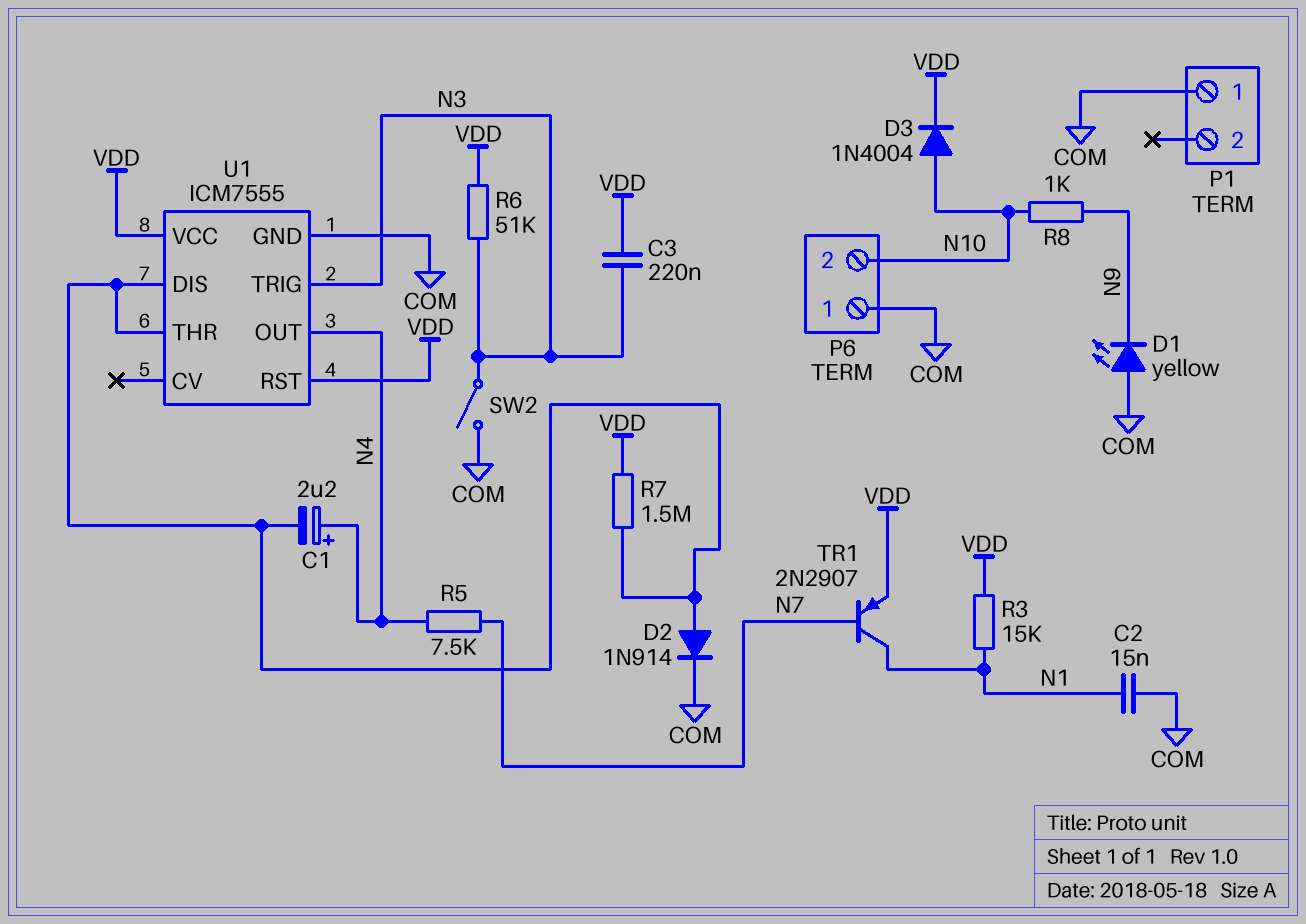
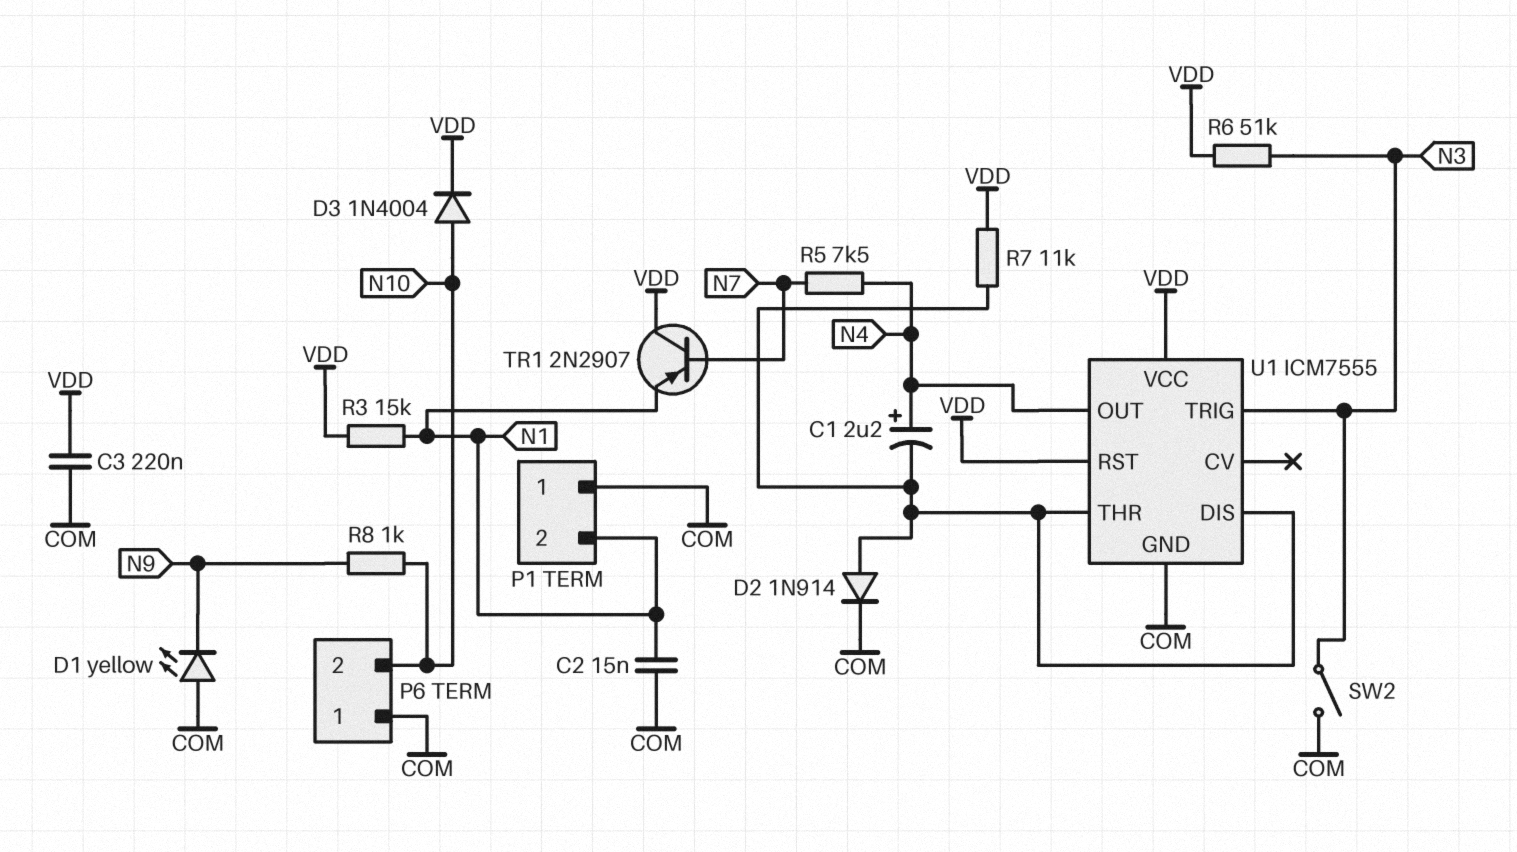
C3: 220nF (N3, VDD) -> 220nF (COM, VDD)
P1 pin 2: none -> N1
R7: 1.5M (U1/DIS, VDD) -> 11k (U1/DIS, VDD)
TR1: PNP 2N2907 (B N7, C N1, E VDD) -> PNP 2N2907 (B N7, C VDD, E N1)

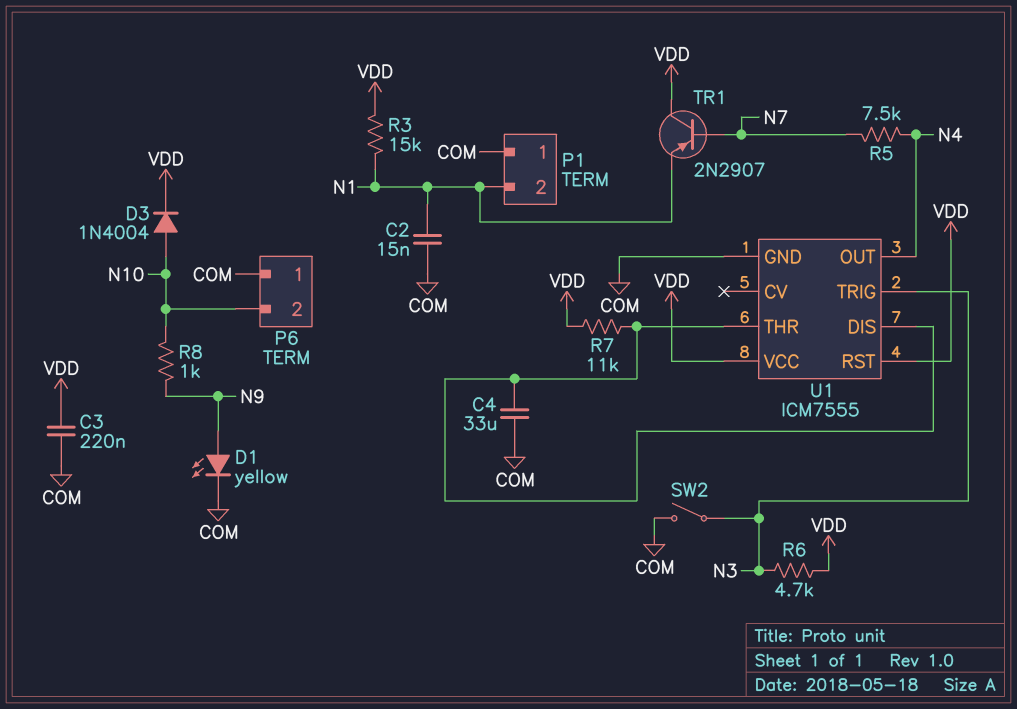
C1: 2.2uF (plus N4, minus U1/DIS) -> none
C4: none -> 33uF (COM, U1/DIS)
D1: LED yellow (A COM, K N9) -> LED yellow (A N9, K COM)
D2: diode 1N914 (A U1/DIS, K COM) -> none
R6: 51k (N3, VDD) -> 4.7k (N3, VDD)

